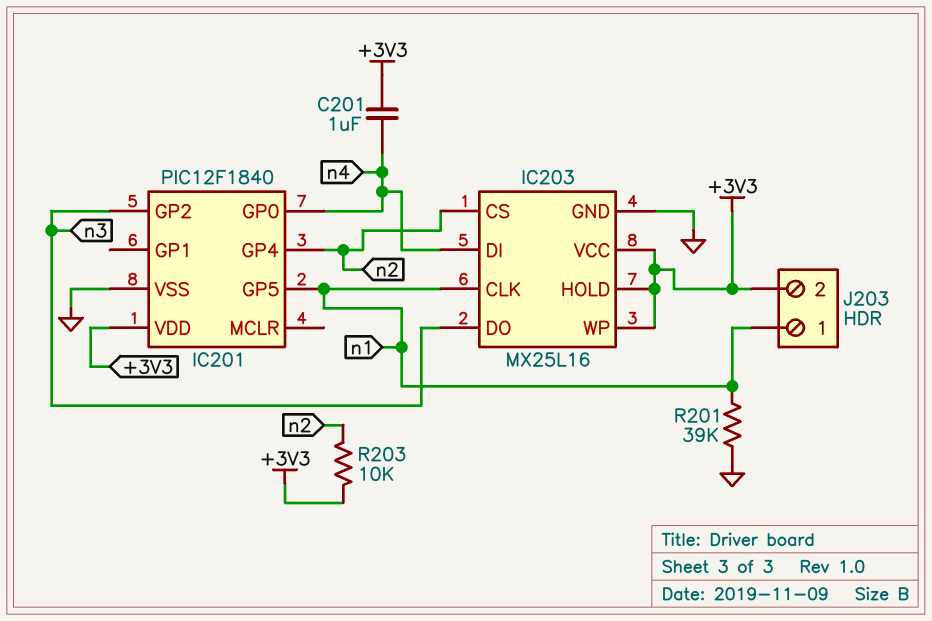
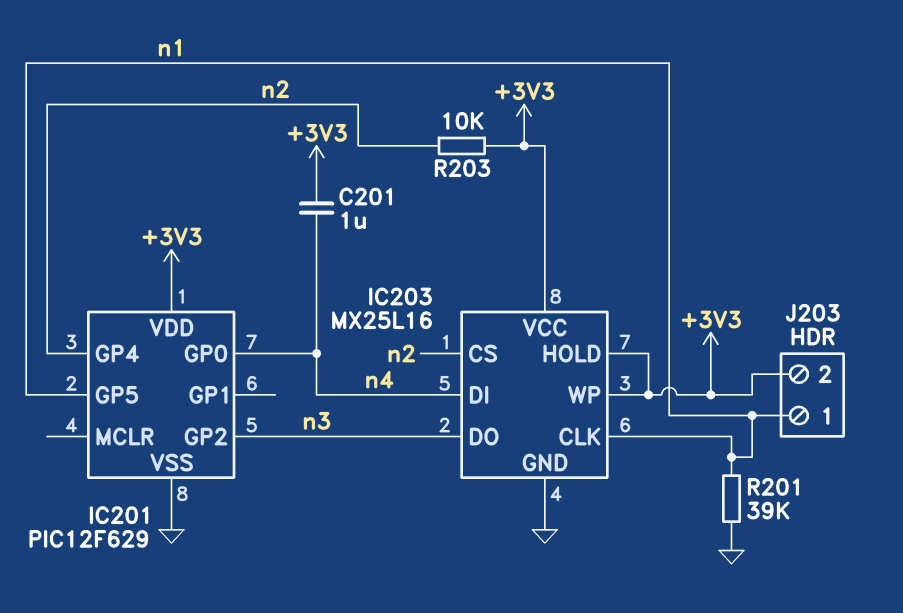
IC201: PIC12F1840 -> PIC12F629

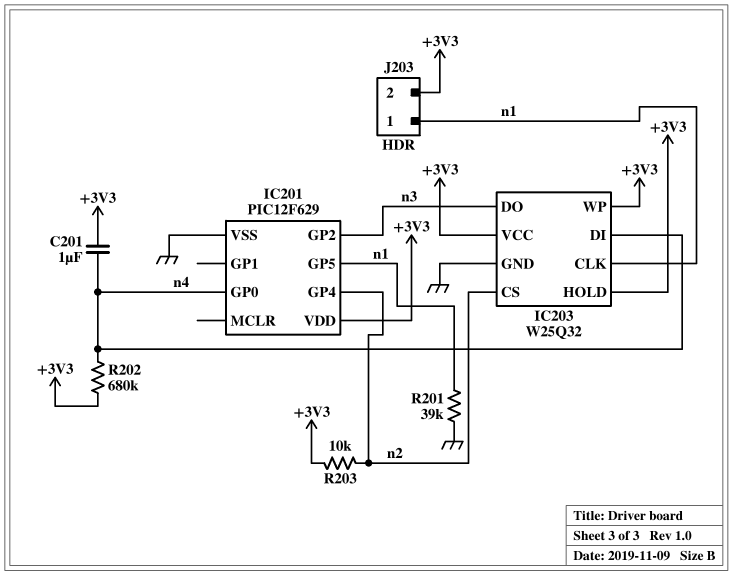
IC203: MX25L16 -> W25Q32
R202: none -> 680k (+3V3, n4)

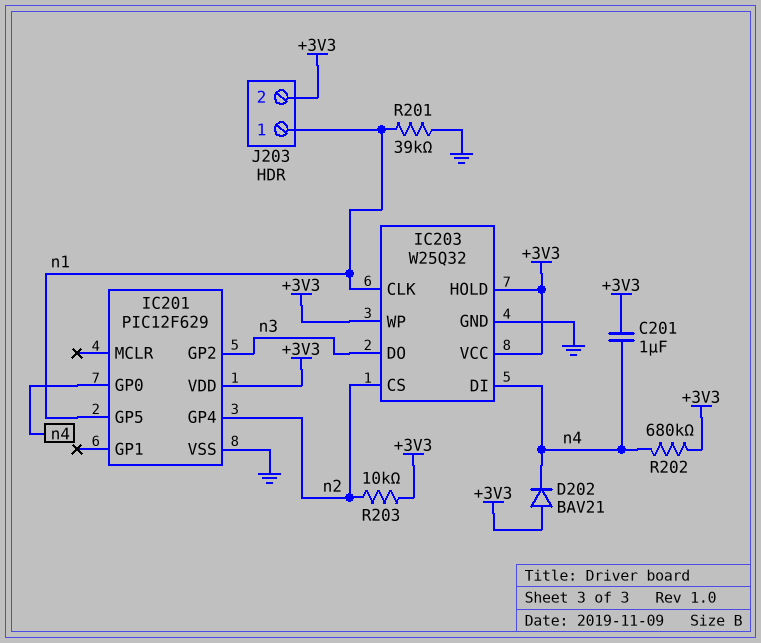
D202: none -> diode BAV21 (A +3V3, K n4)

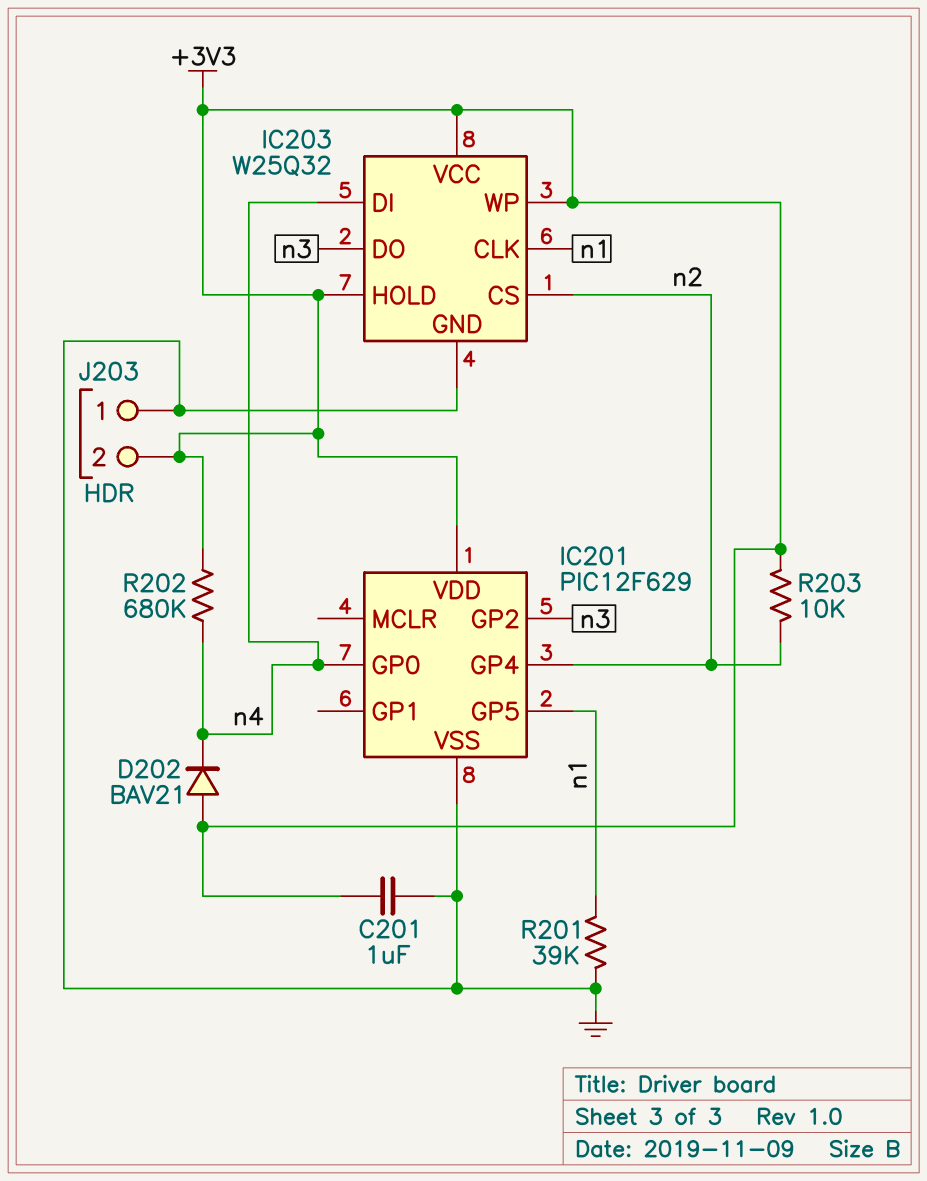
C201: 1uF (+3V3, n4) -> 1uF (+3V3, GND)
J203 pin 1: n1 -> GND

